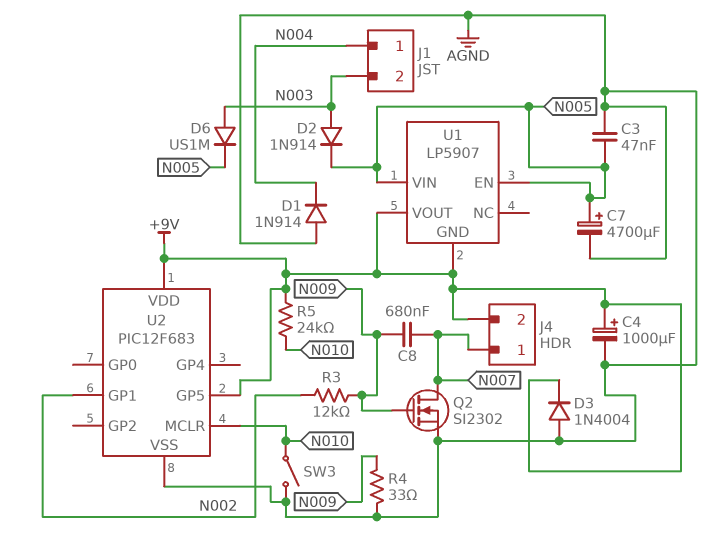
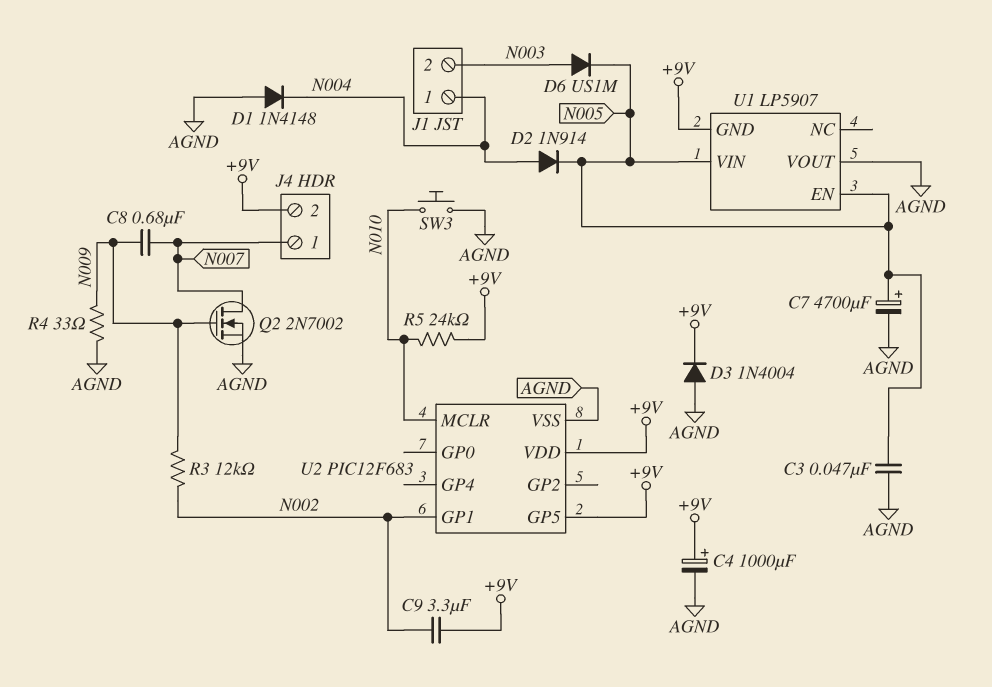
C9: none -> 3.3uF (+9V, N002)
D1: diode 1N914 (A AGND, K N004) -> diode 1N4148 (A AGND, K N004)
D2: diode 1N914 (A N003, K N005) -> diode 1N914 (A N004, K N005)
Q2: NMOS SI2302 (G N009, D N007, S AGND) -> NMOS 2N7002 (G N009, D N007, S AGND)
SW3: switch (AGND, N010) -> button (AGND, N010)
U1 pin VOUT: +9V -> AGND

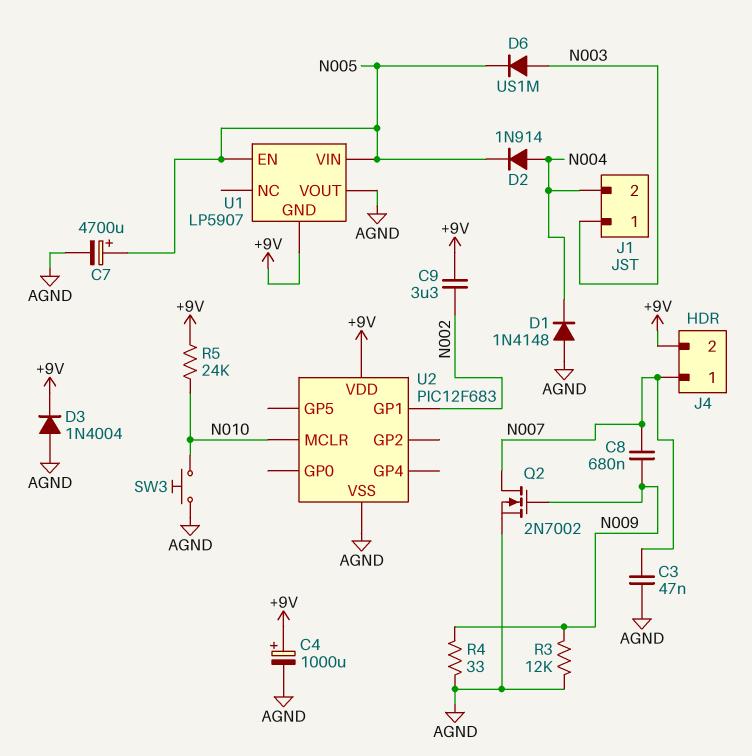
C3: 47nF (AGND, N005) -> 47nF (AGND, N007)
J1 pin 1: N004 -> N003
J1 pin 2: N003 -> N004
R3: 12k (N002, N009) -> 12k (AGND, N009)
U2 pin GP5: +9V -> none

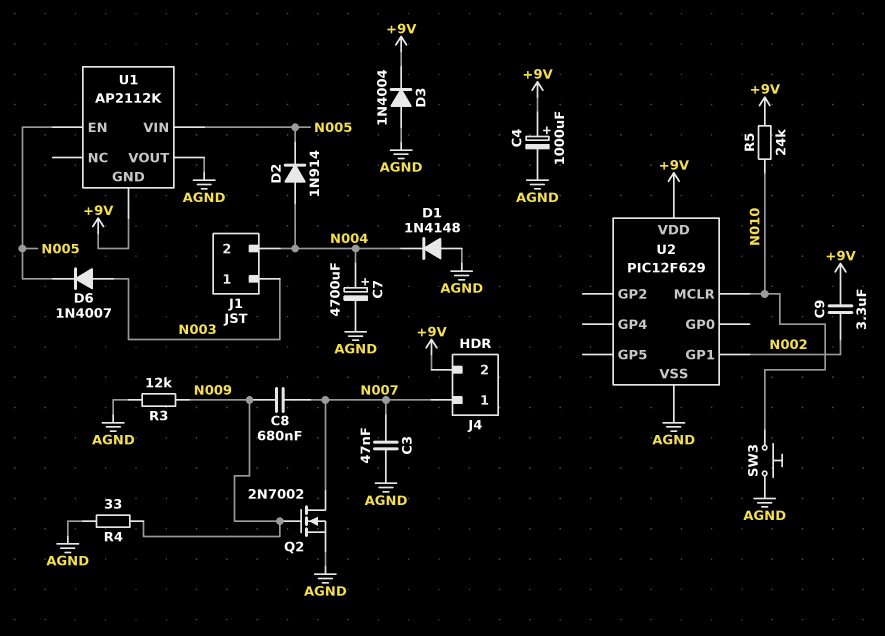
C7: 4700uF (plus N005, minus AGND) -> 4700uF (plus N004, minus AGND)
D6: diode US1M (A N003, K N005) -> diode 1N4007 (A N003, K N005)
U1: LP5907 -> AP2112K
U2: PIC12F683 -> PIC12F629

